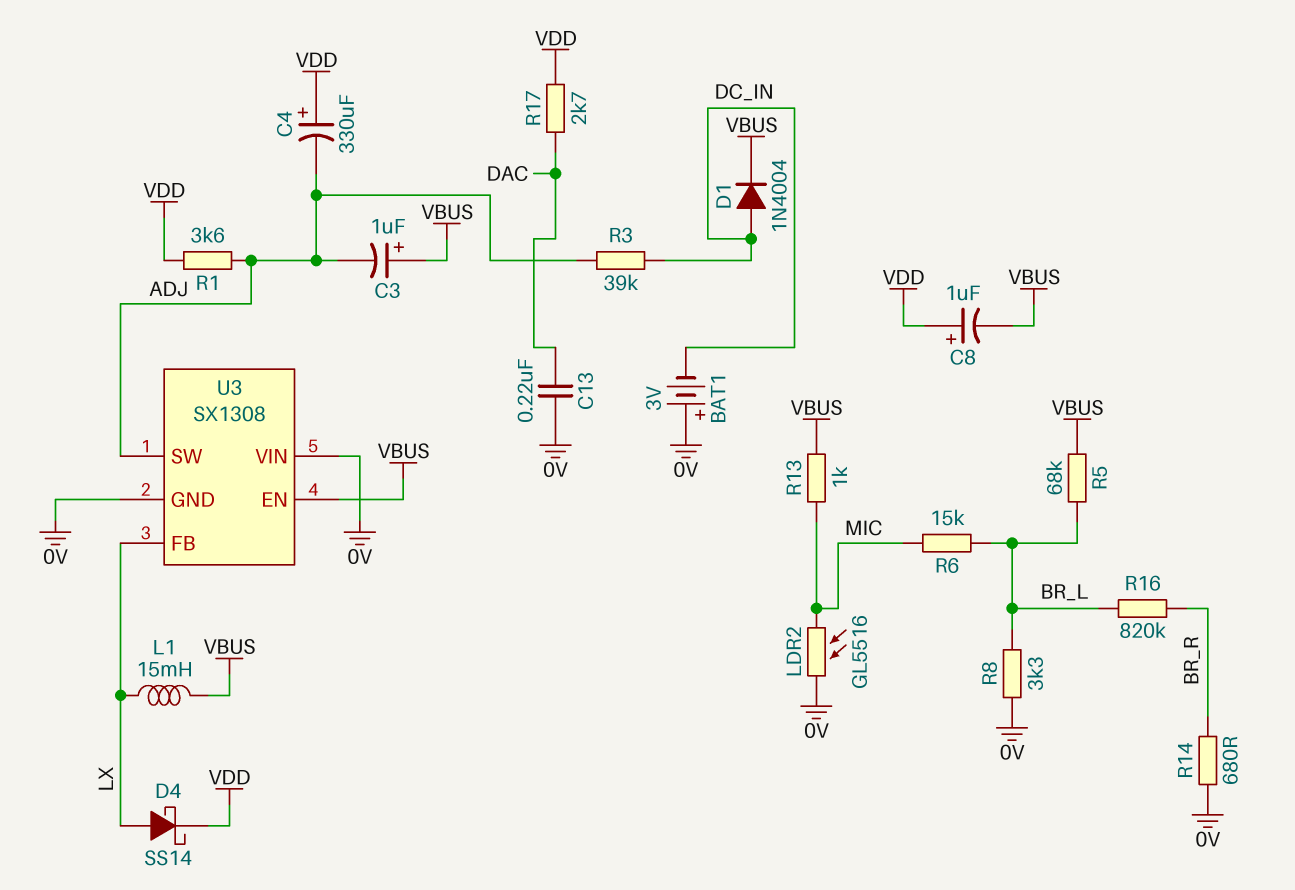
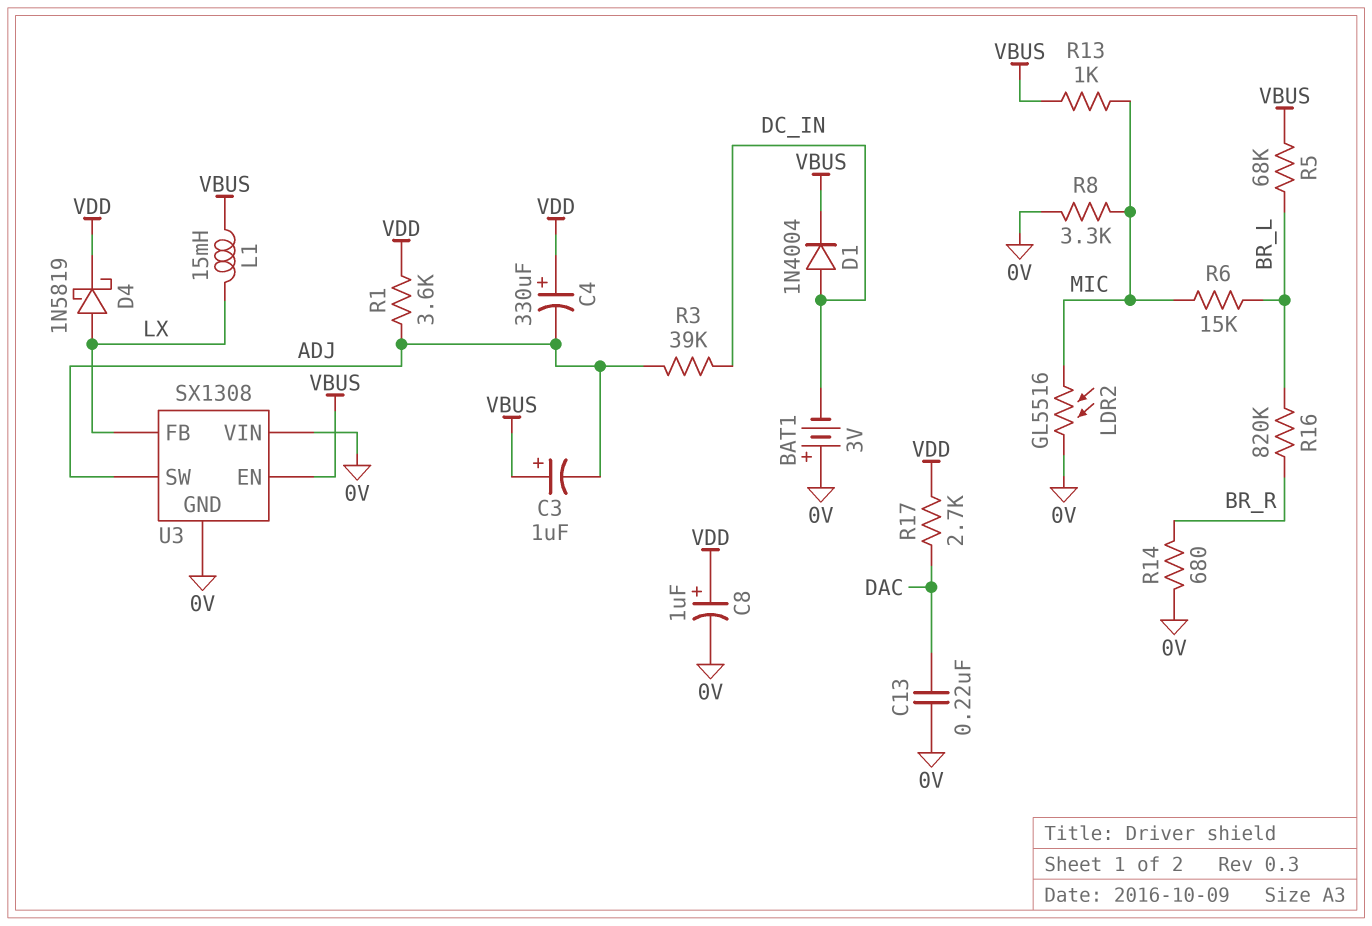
C8: 1uF (plus VDD, minus VBUS) -> 1uF (plus VDD, minus 0V)
D4: schottky SS14 (A LX, K VDD) -> schottky 1N5819 (A LX, K VDD)
R8: 3.3k (0V, BR_L) -> 3.3k (0V, MIC)

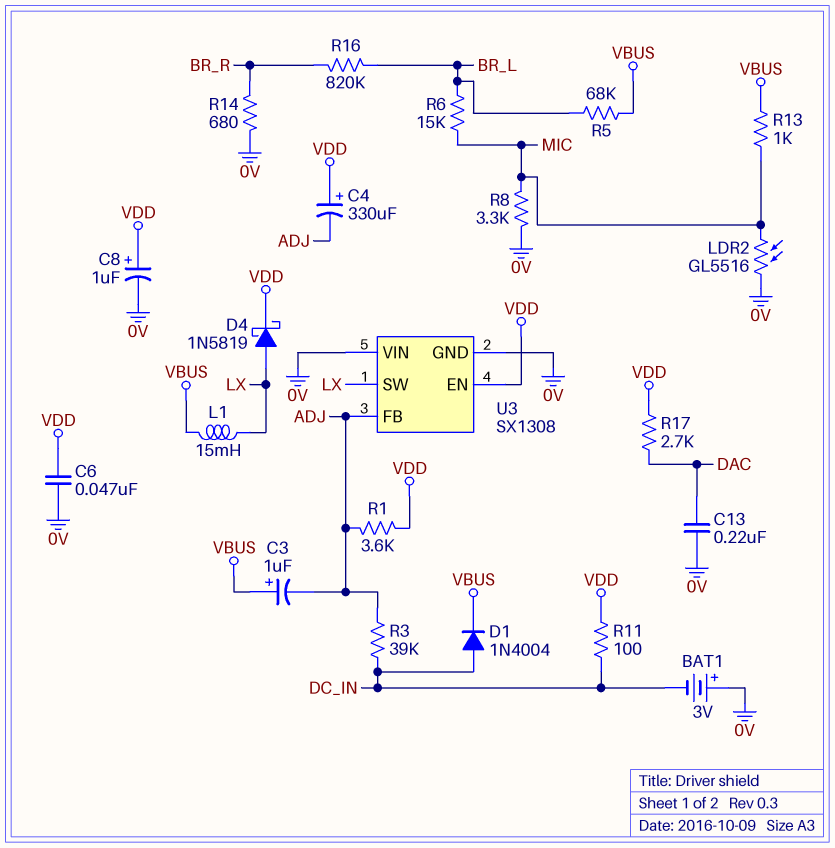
C6: none -> 47nF (0V, VDD)
R11: none -> 100 (DC_IN, VDD)
U3 pin EN: VBUS -> VDD
U3 pin FB: LX -> ADJ
U3 pin SW: ADJ -> LX

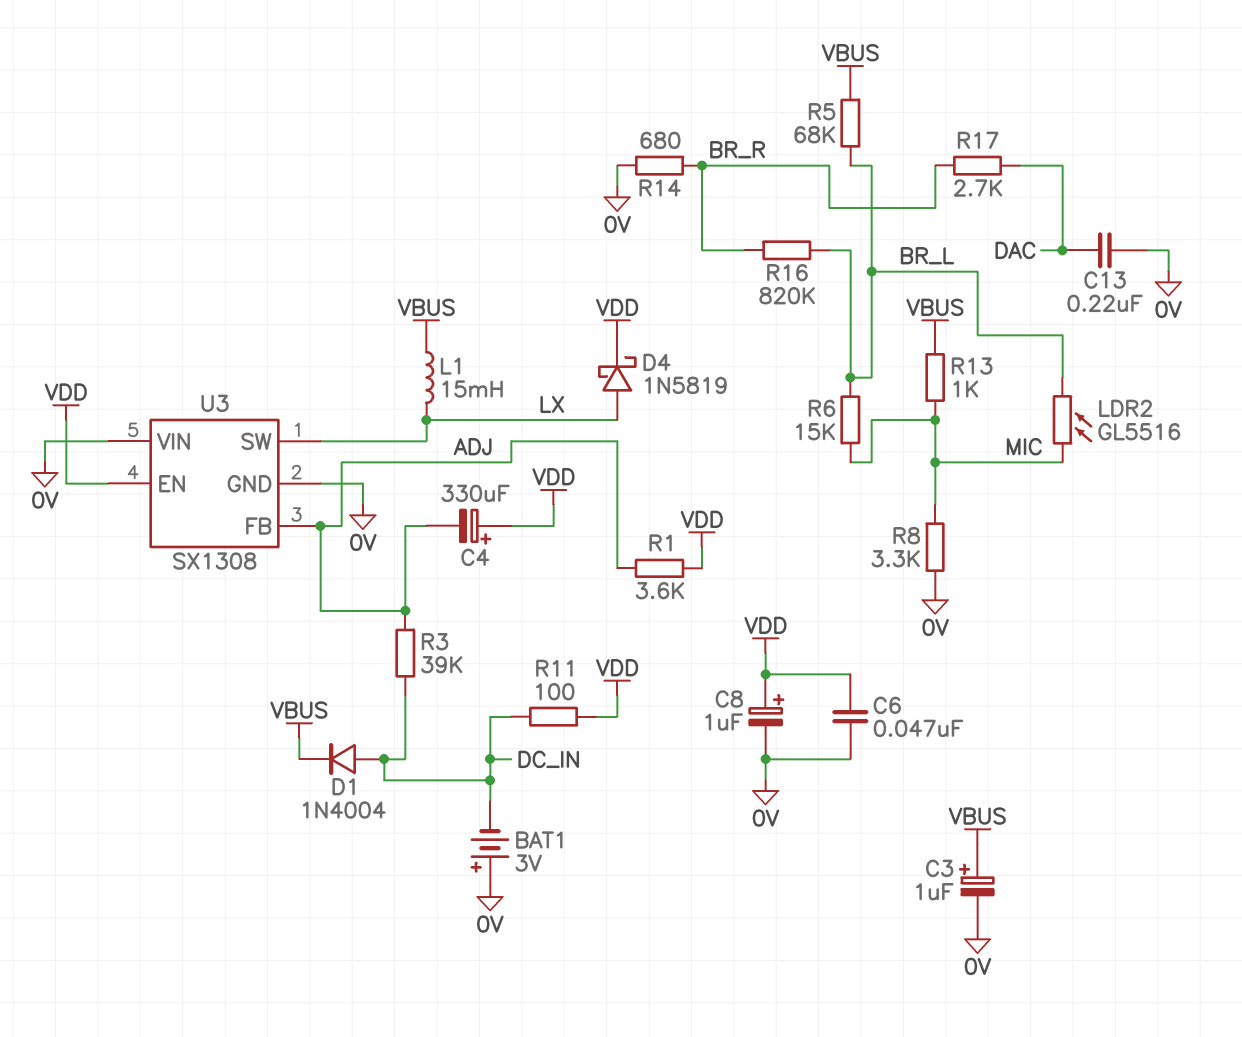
C3: 1uF (plus VBUS, minus ADJ) -> 1uF (plus VBUS, minus 0V)
LDR2: GL5516 (0V, MIC) -> GL5516 (BR_L, MIC)
R17: 2.7k (DAC, VDD) -> 2.7k (BR_R, DAC)

